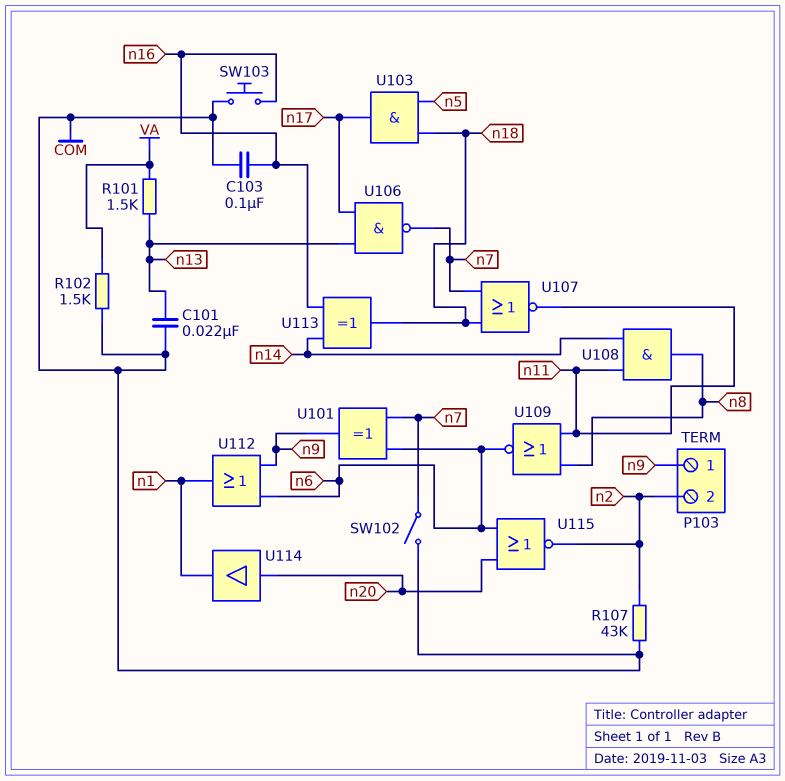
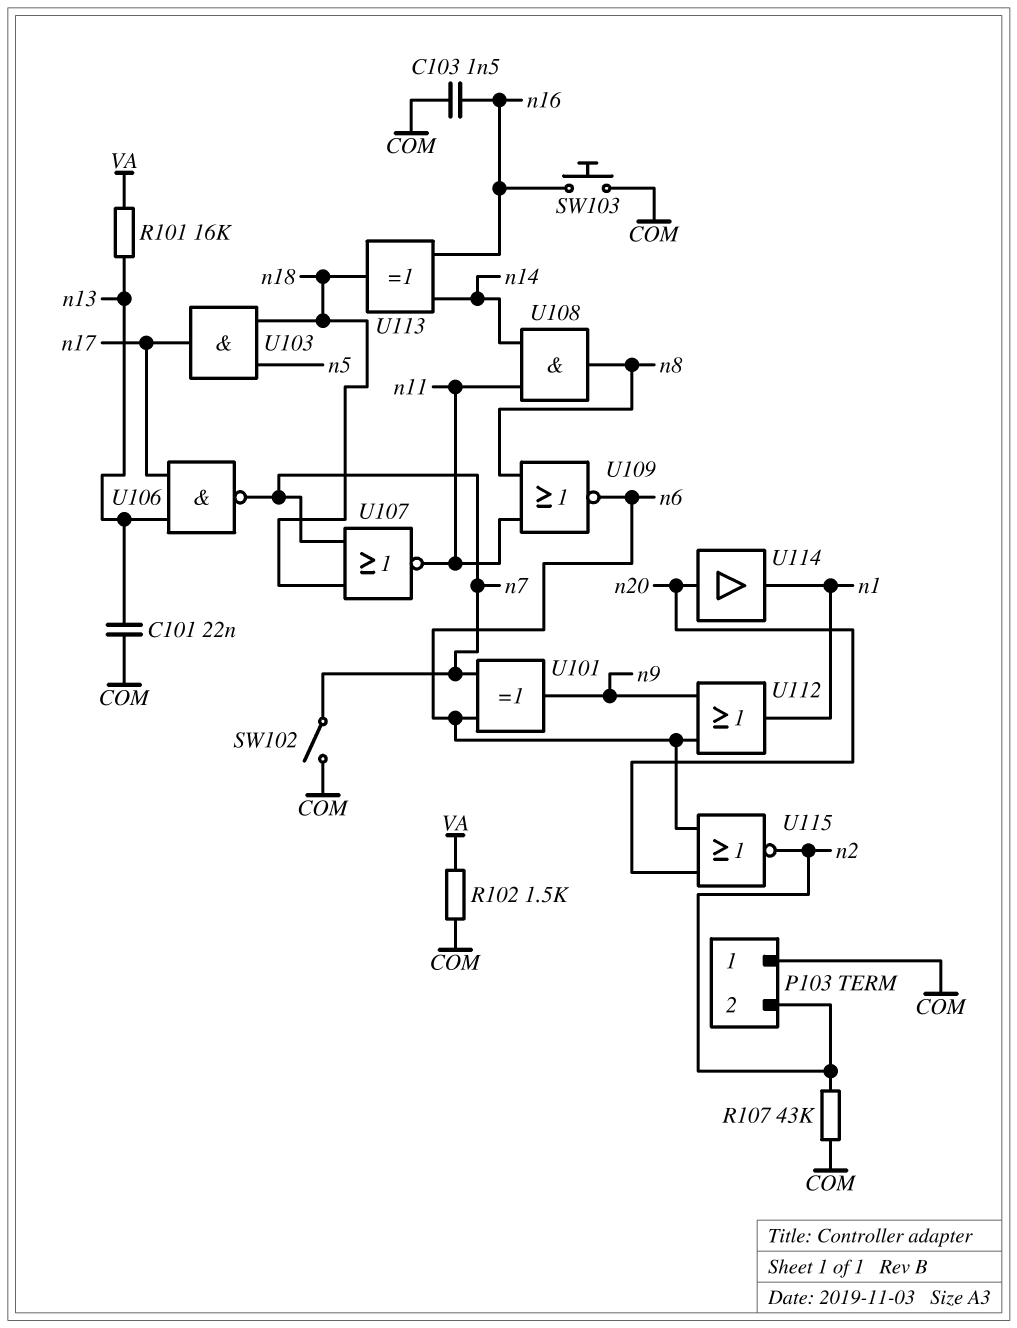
C103: 100nF (COM, n16) -> 1.5nF (COM, n16)
P103 pin 1: n9 -> COM
R101: 1.5k (VA, n13) -> 16k (VA, n13)

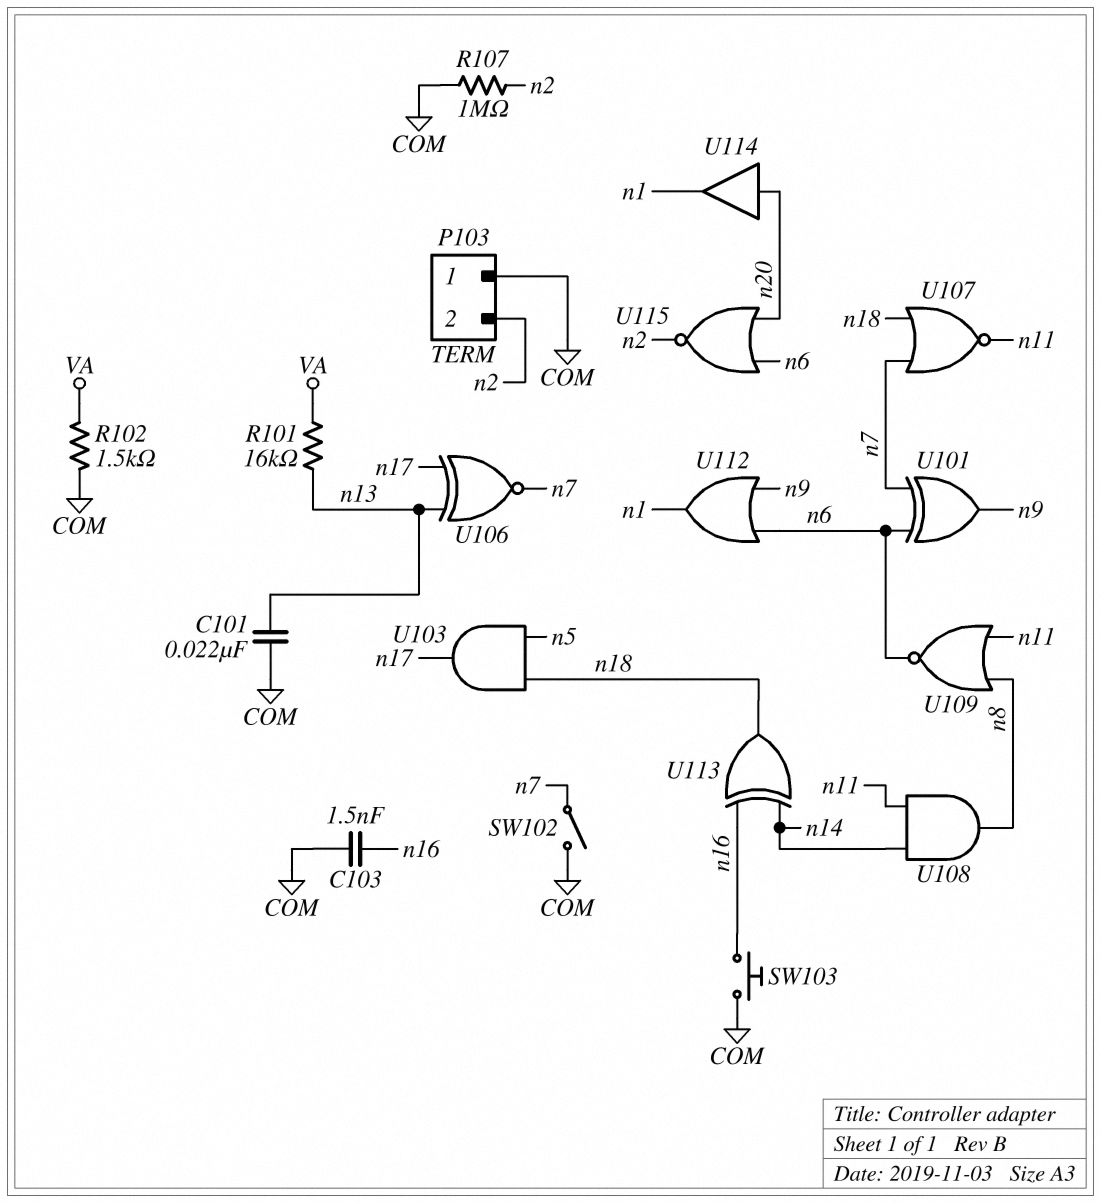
R107: 43k (COM, n2) -> 1M (COM, n2)
U106: NAND (in n13, in n17, out n7) -> XNOR (in n13, in n17, out n7)

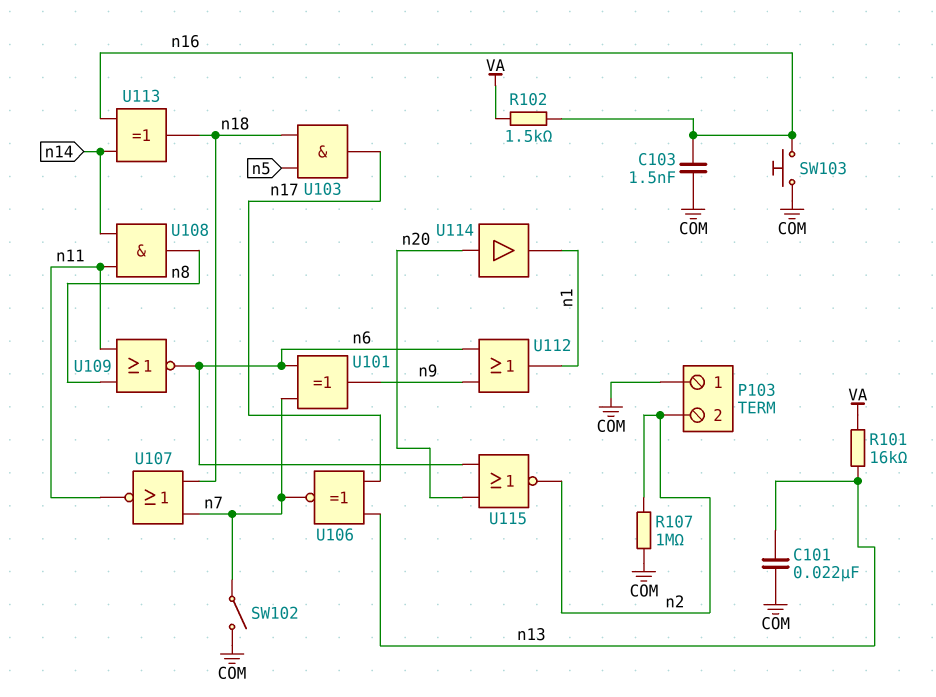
R102: 1.5k (COM, VA) -> 1.5k (VA, n16)

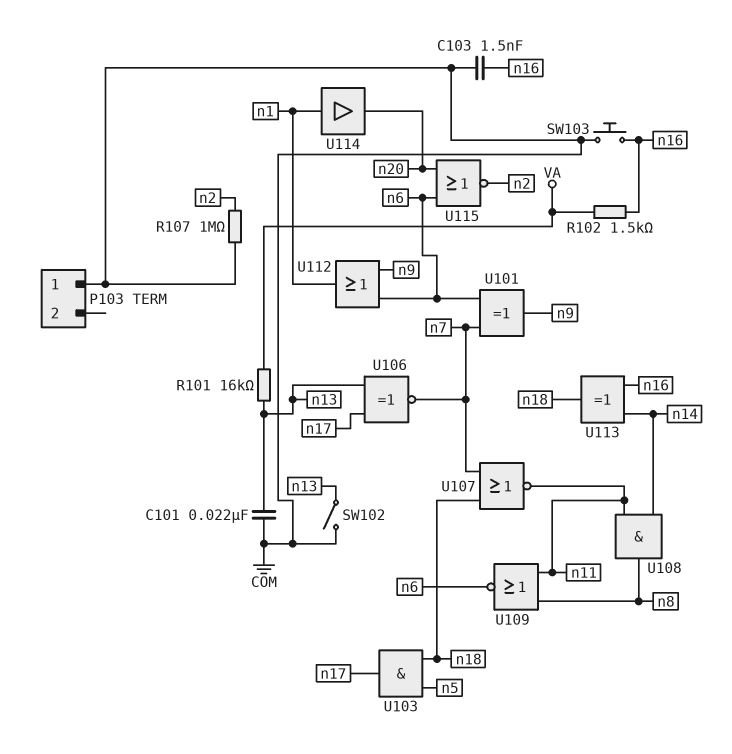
P103 pin 2: n2 -> none
SW102: switch (COM, n7) -> switch (COM, n13)
U114: buffer (in n20, out n1) -> buffer (in n1, out n20)

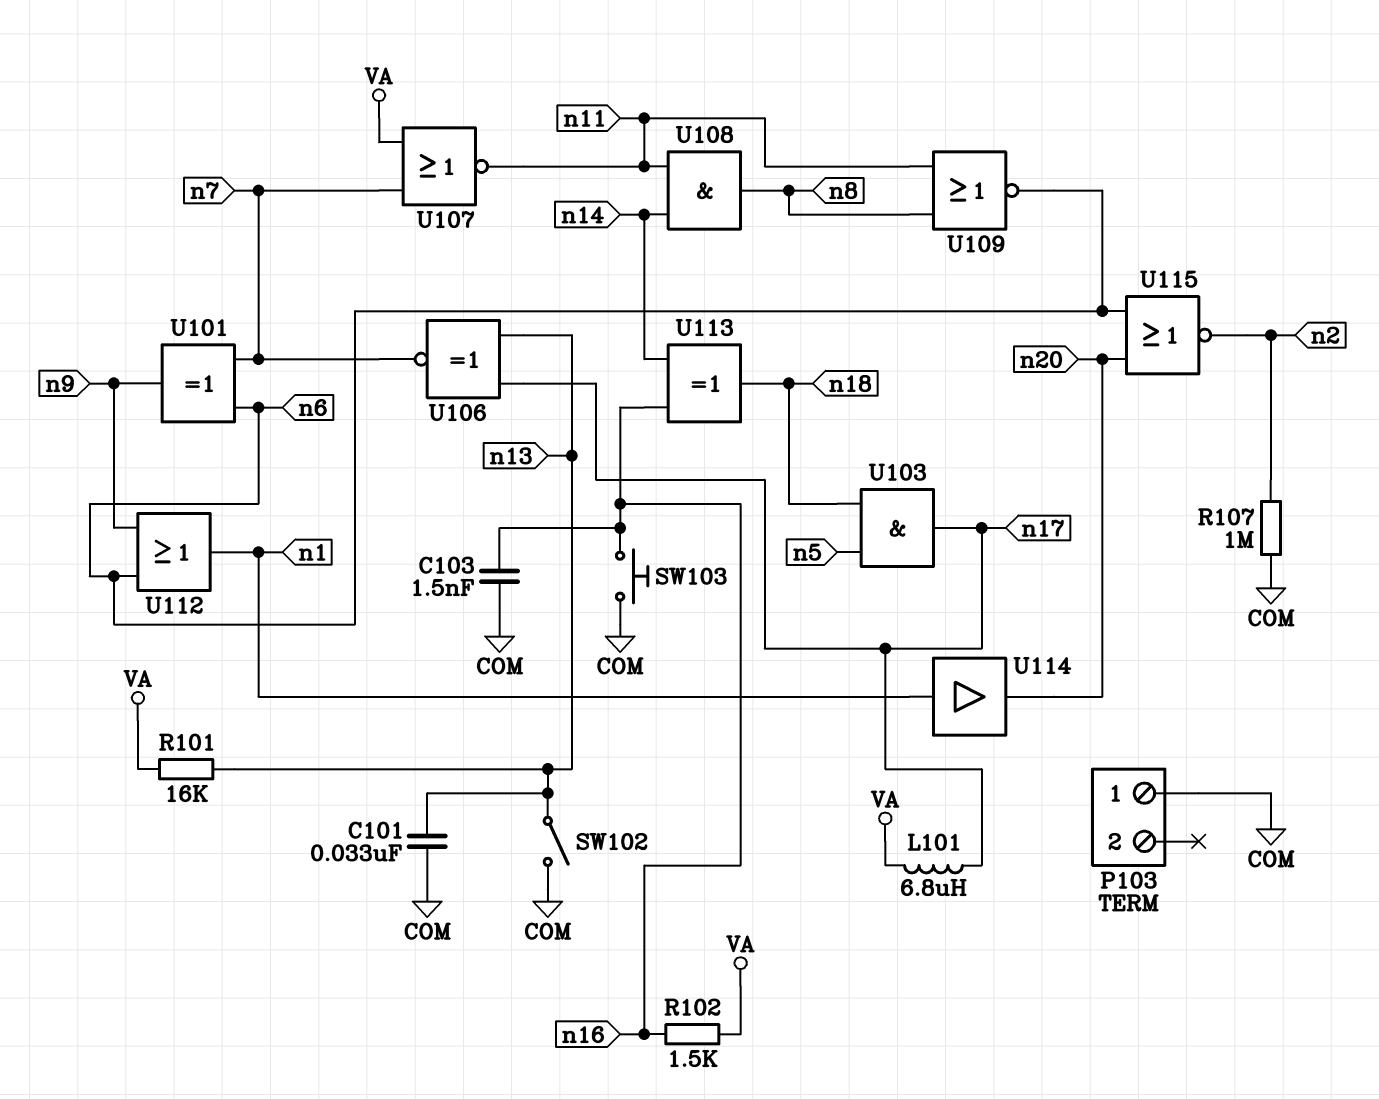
C101: 22nF (COM, n13) -> 33nF (COM, n13)
L101: none -> 6.8uH (VA, n17)
U107: NOR (in n7, in n18, out n11) -> NOR (in VA, in n7, out n11)

